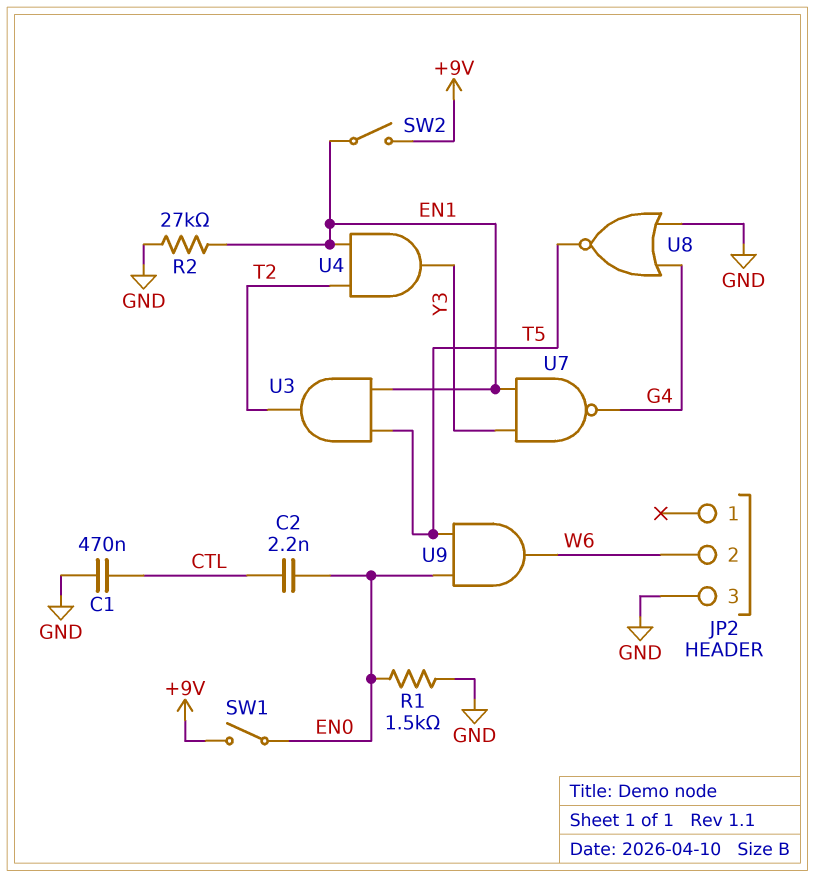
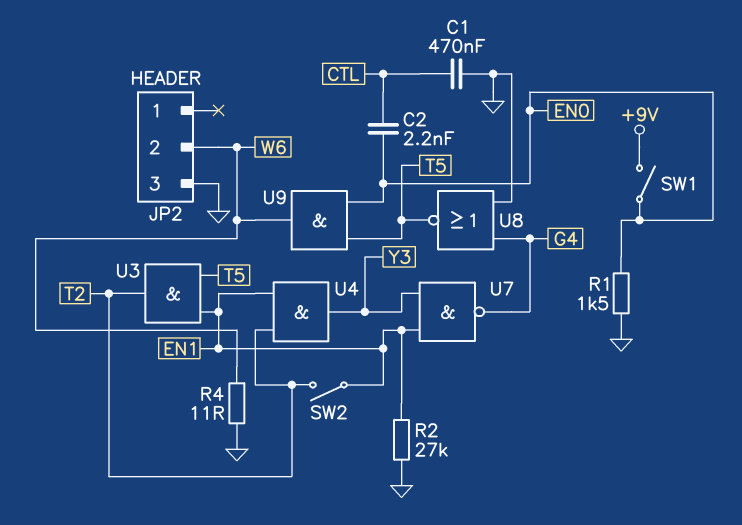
R4: none -> 11 (GND, W6)
SW2: switch (+9V, EN1) -> switch (EN1, T2)

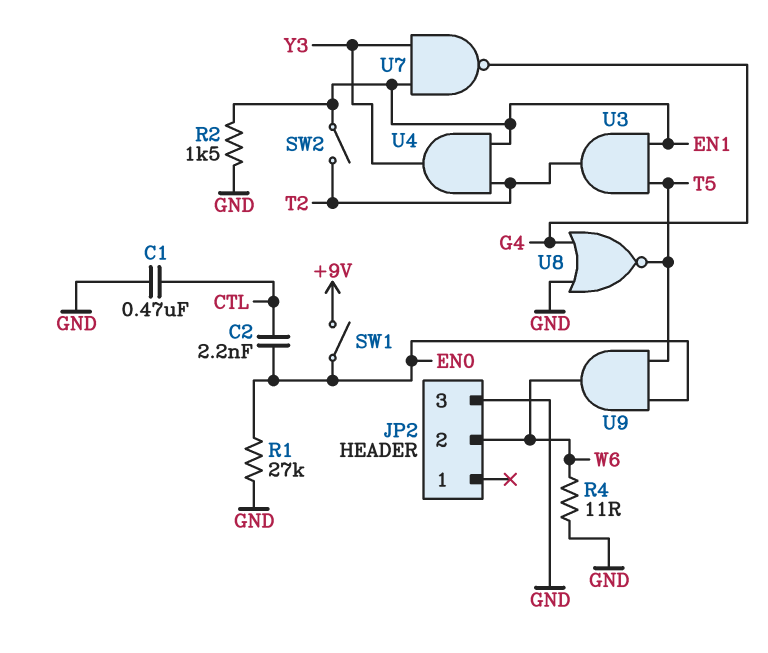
R1: 1.5k (EN0, GND) -> 27k (EN0, GND)
R2: 27k (EN1, GND) -> 1.5k (EN1, GND)

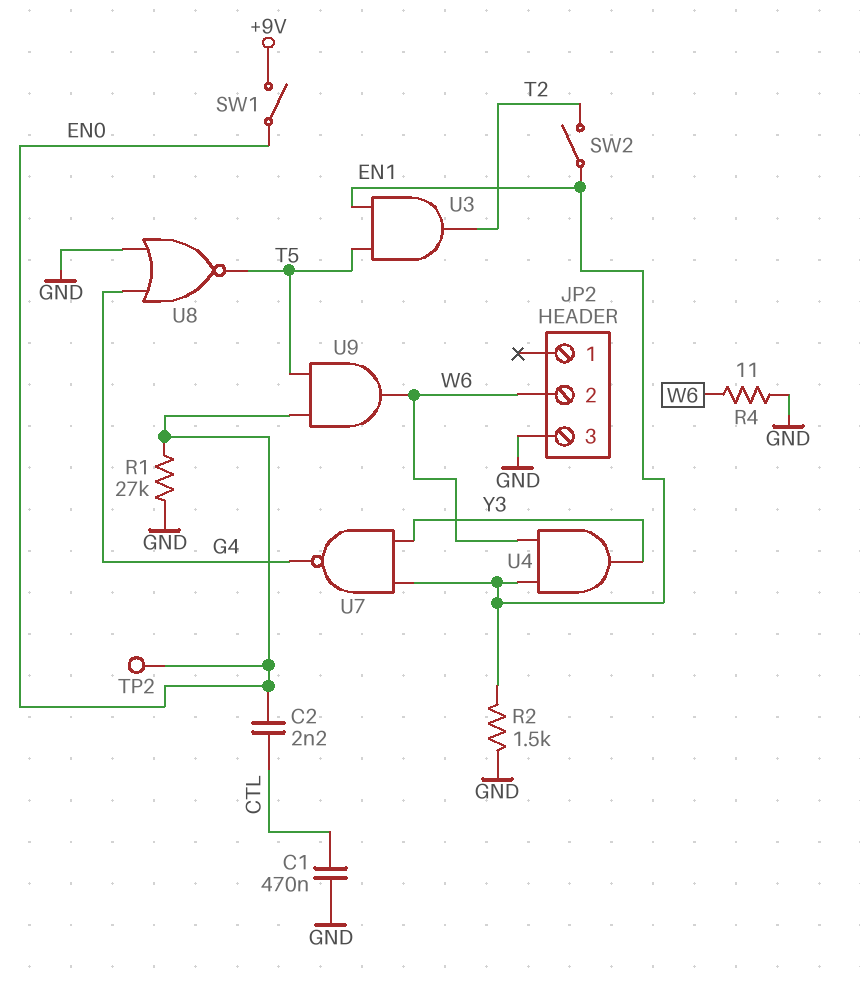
TP2: none -> test point (EN0)
U4: AND (in EN1, in T2, out Y3) -> AND (in EN1, in W6, out Y3)

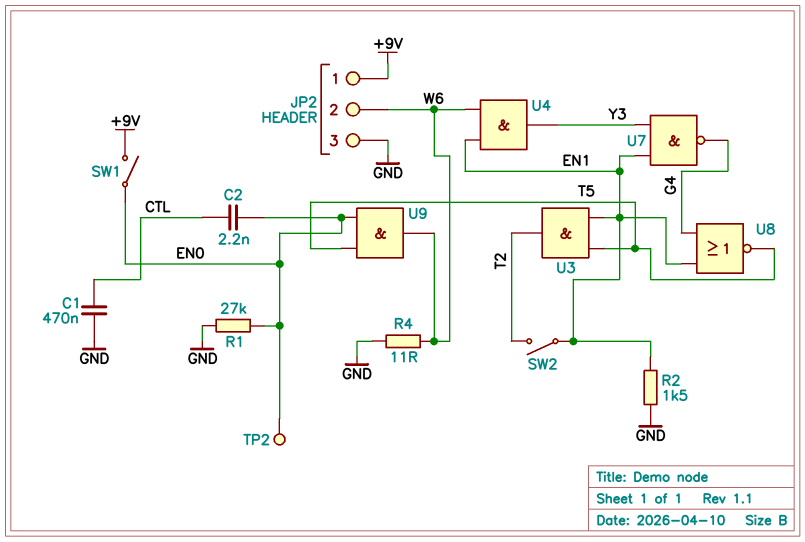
JP2 pin 1: none -> +9V
U8: NOR (in G4, in GND, out T5) -> NOR (in EN1, in G4, out T5)

